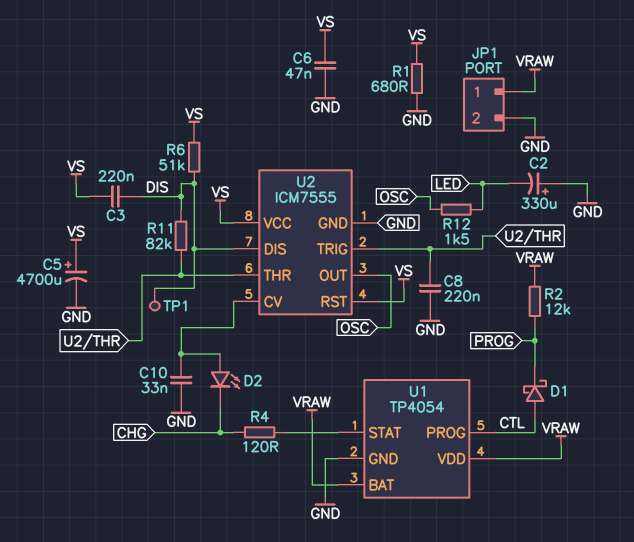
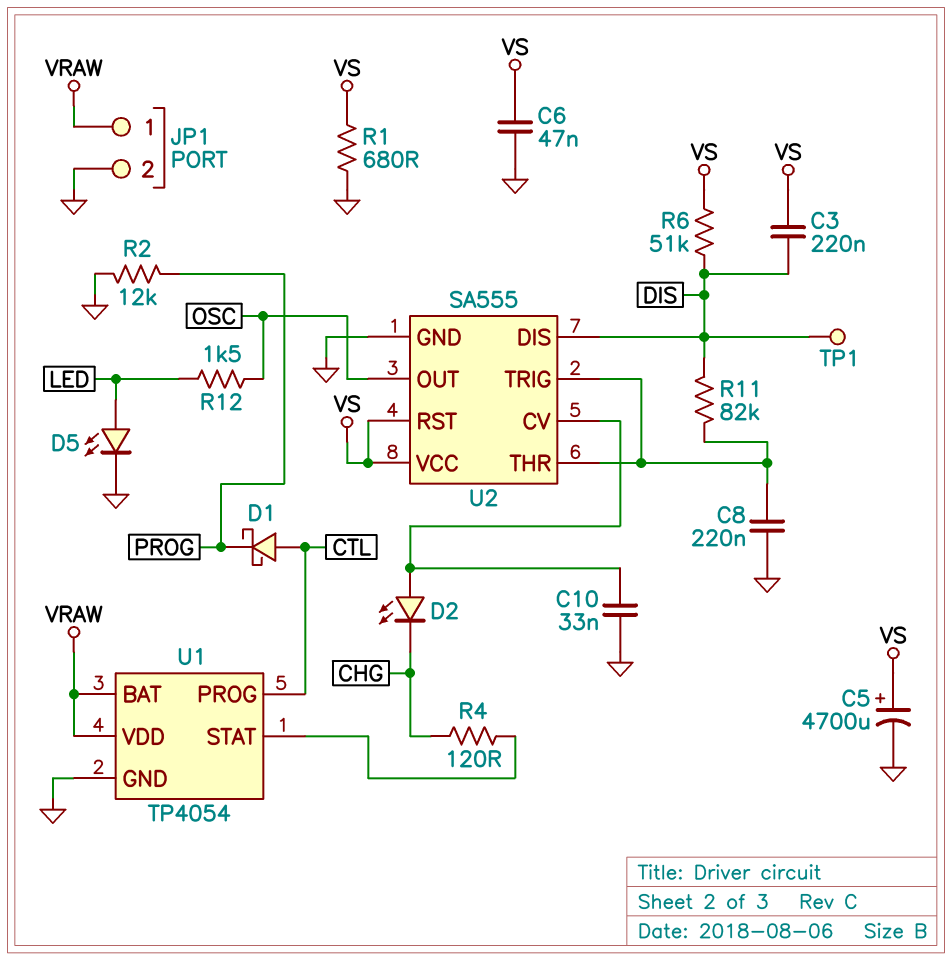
C2: 330uF (plus GND, minus LED) -> none
D5: none -> LED (A LED, K GND)
R2: 12k (PROG, VRAW) -> 12k (GND, PROG)
U2: ICM7555 -> SA555

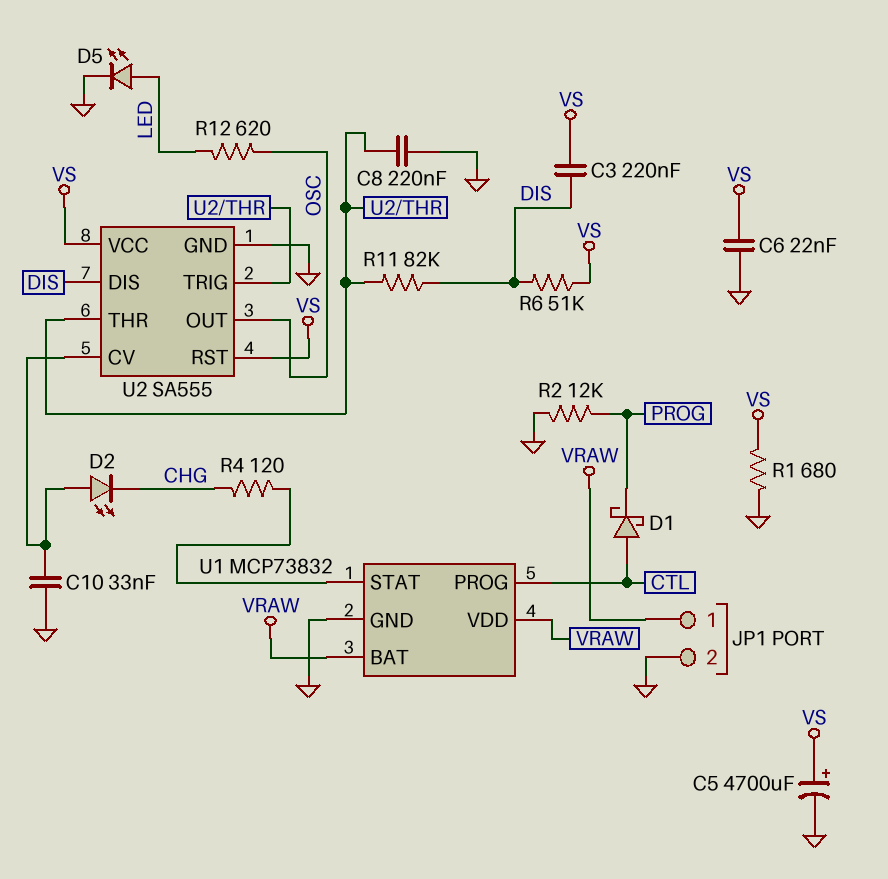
C6: 47nF (GND, VS) -> 22nF (GND, VS)
R12: 1.5k (LED, OSC) -> 620 (LED, OSC)
TP1: test point (DIS) -> none
U1: TP4054 -> MCP73832

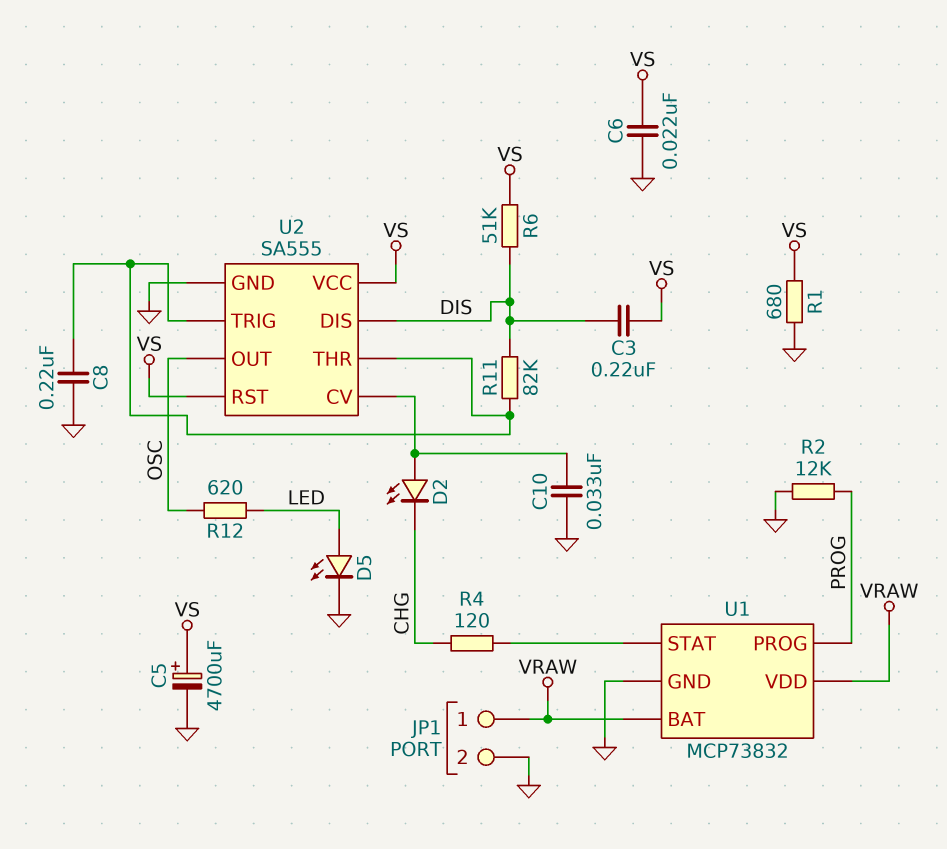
D1: schottky (A CTL, K PROG) -> none
U1 pin PROG: CTL -> PROG

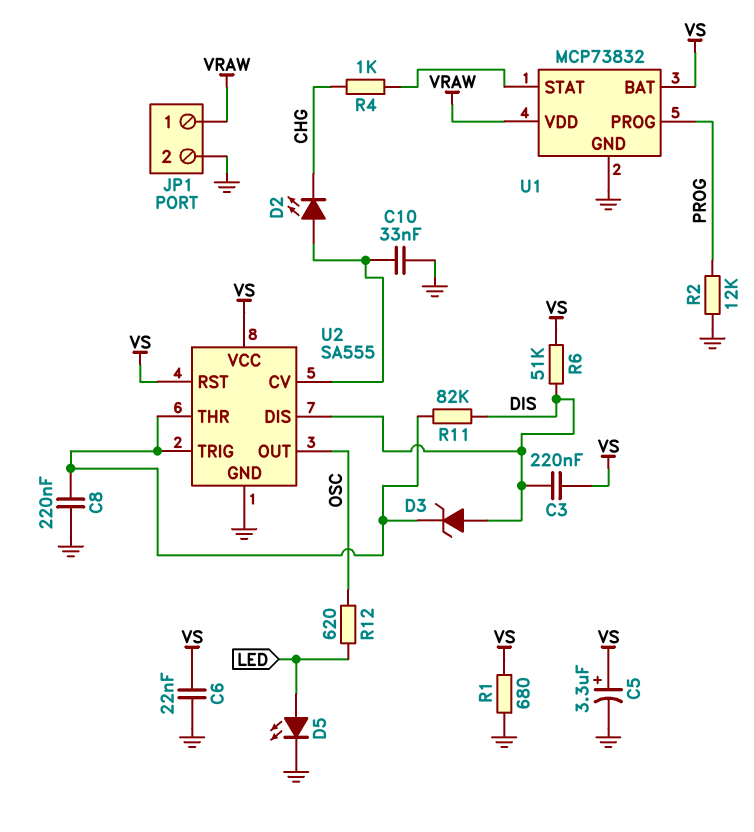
C5: 4700uF (plus VS, minus GND) -> 3.3uF (plus VS, minus GND)
D3: none -> zener (A DIS, K U2/THR)
R4: 120 (CHG, U1/STAT) -> 1k (CHG, U1/STAT)
U1 pin BAT: VRAW -> VS

